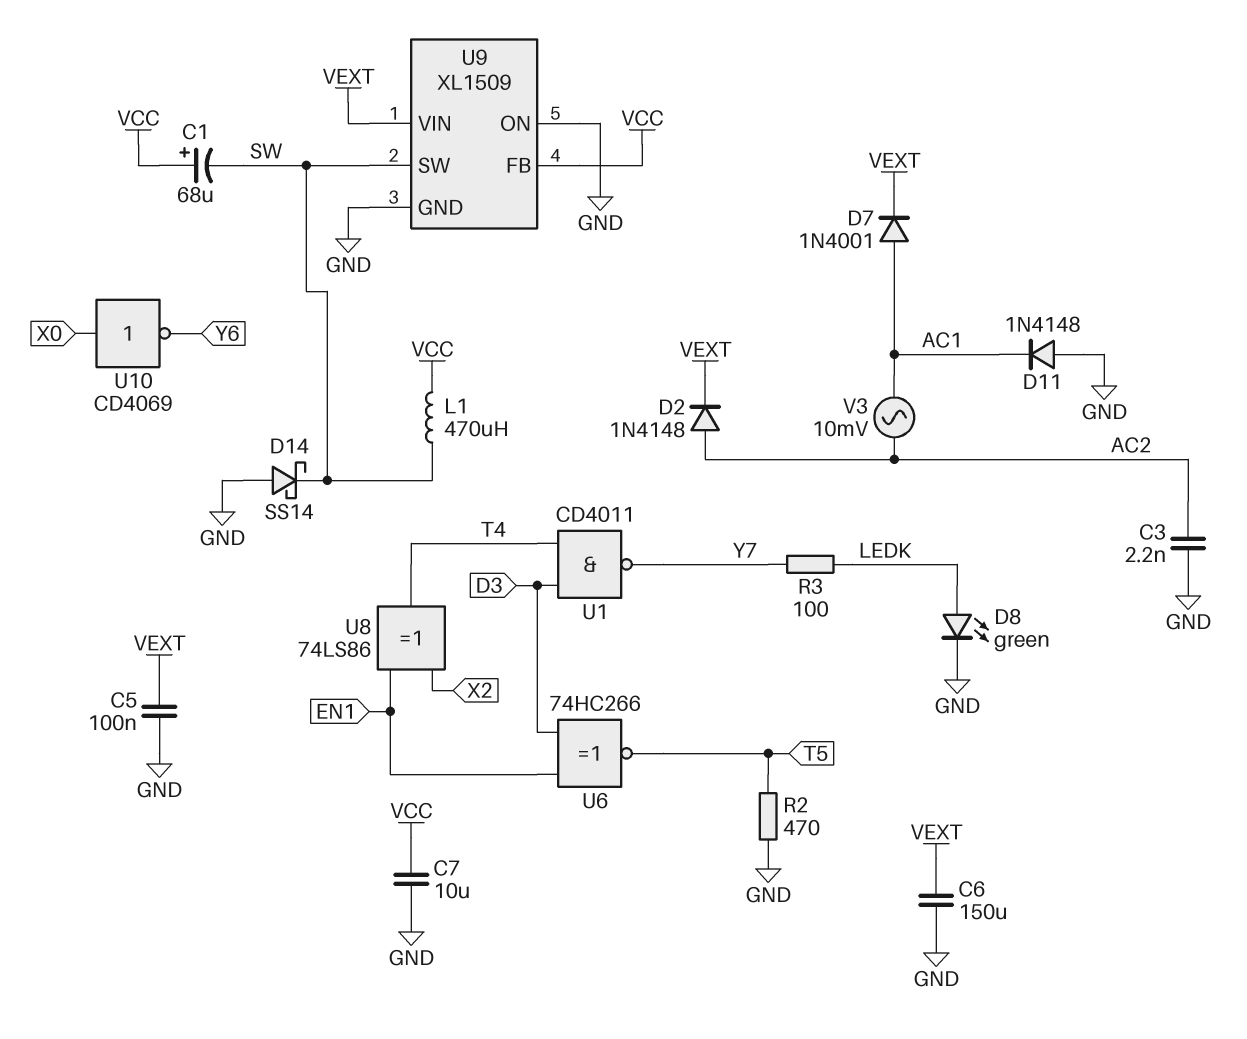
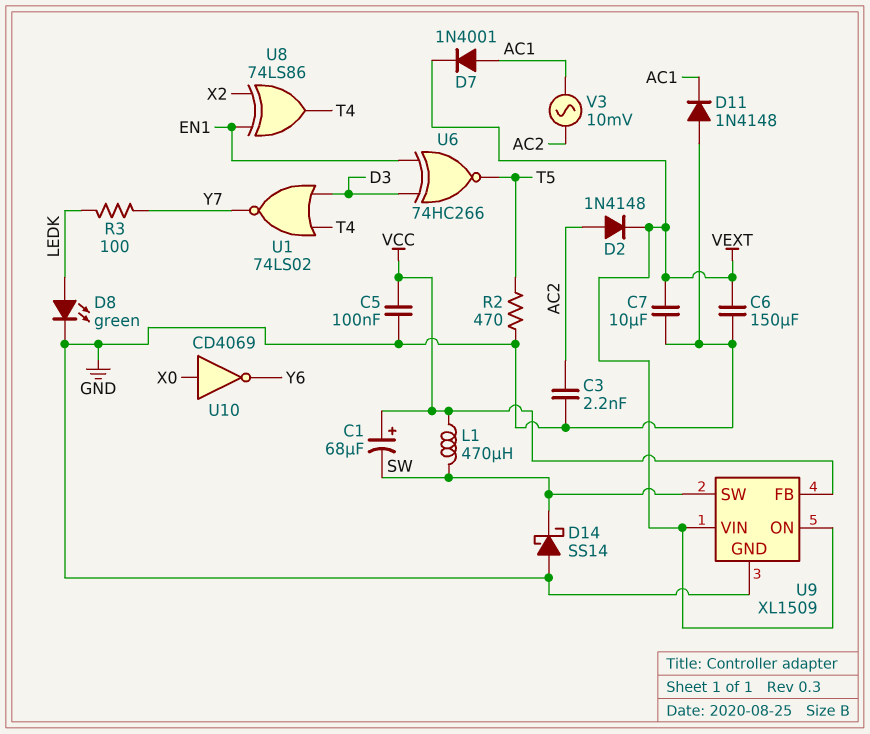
C5: 100nF (GND, VEXT) -> 100nF (GND, VCC)
C7: 10uF (GND, VCC) -> 10uF (GND, VEXT)
U1: NAND CD4011 (in D3, in T4, out Y7) -> NOR 74LS02 (in D3, in T4, out Y7)
U9 pin ON: GND -> VEXT

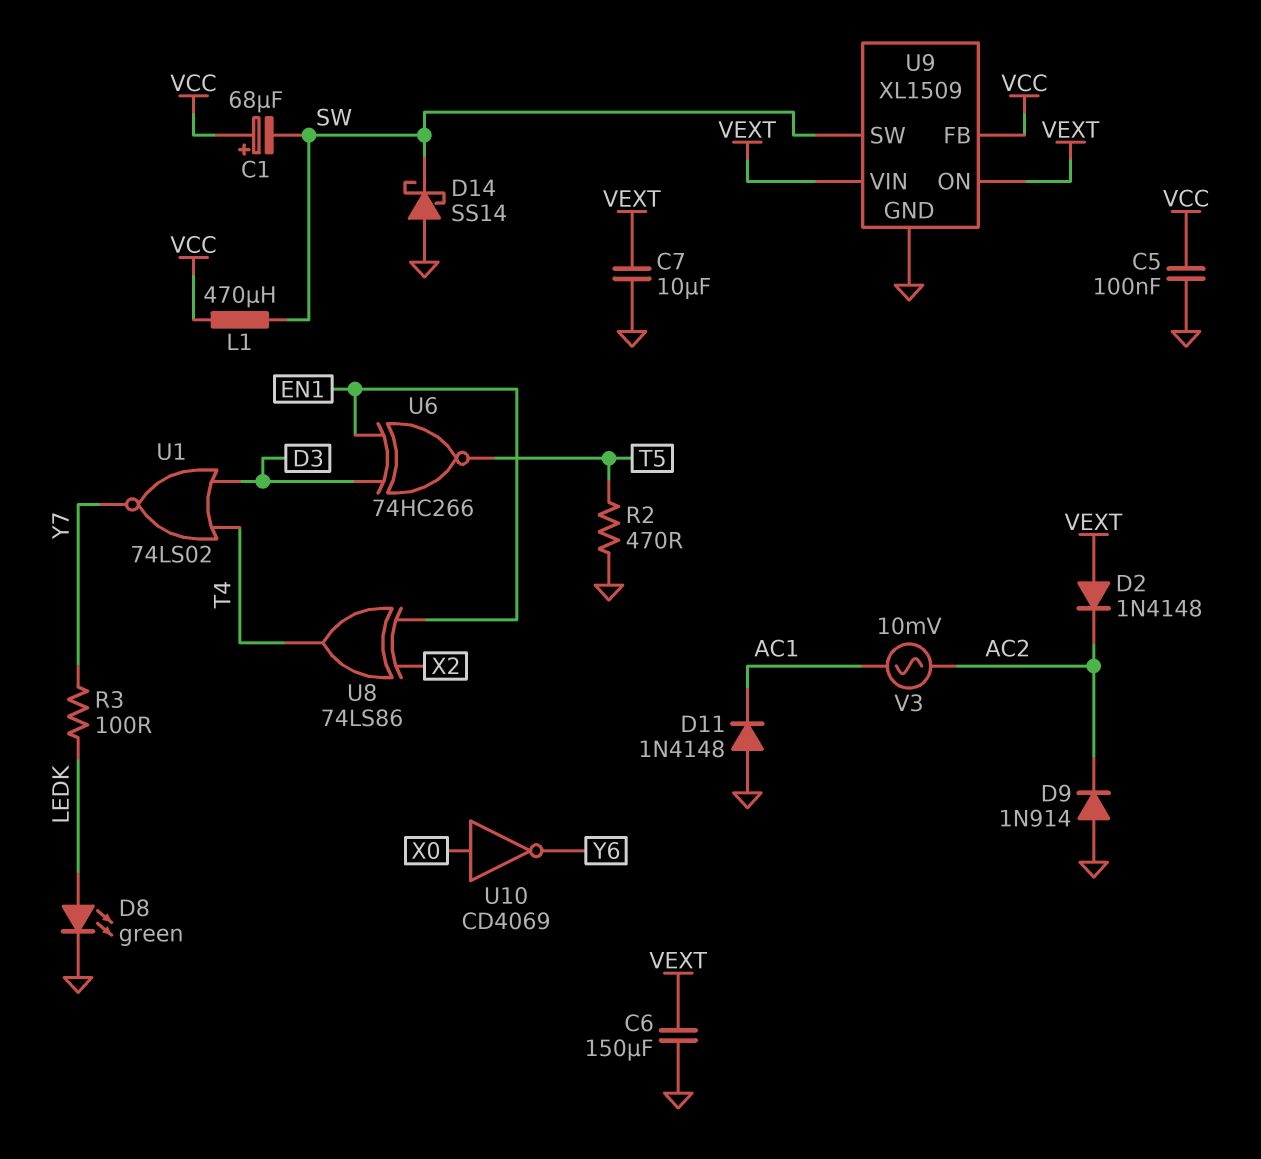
C3: 2.2nF (AC2, GND) -> none
D2: diode 1N4148 (A AC2, K VEXT) -> diode 1N4148 (A VEXT, K AC2)
D7: diode 1N4001 (A AC1, K VEXT) -> none
D9: none -> diode 1N914 (A GND, K AC2)

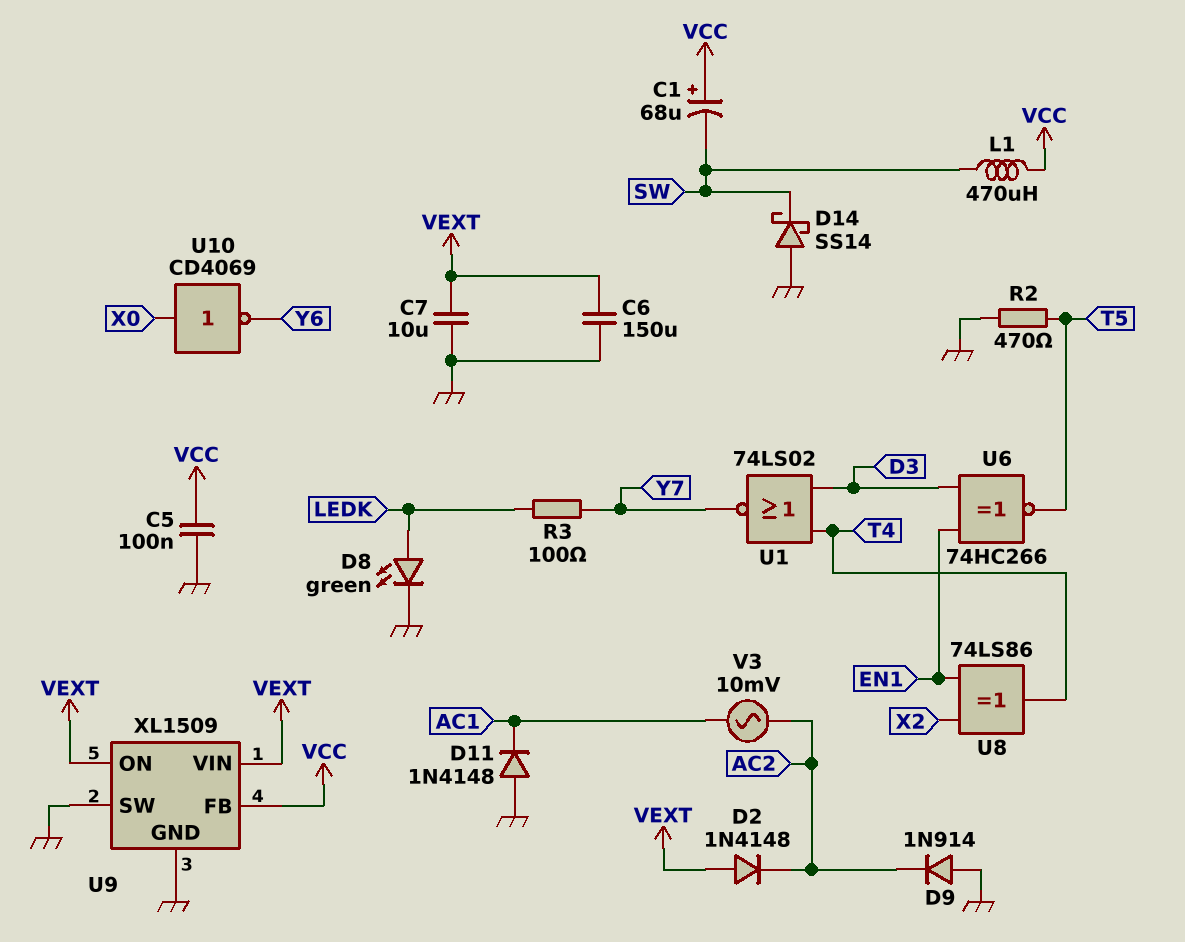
U9 pin SW: SW -> GND

